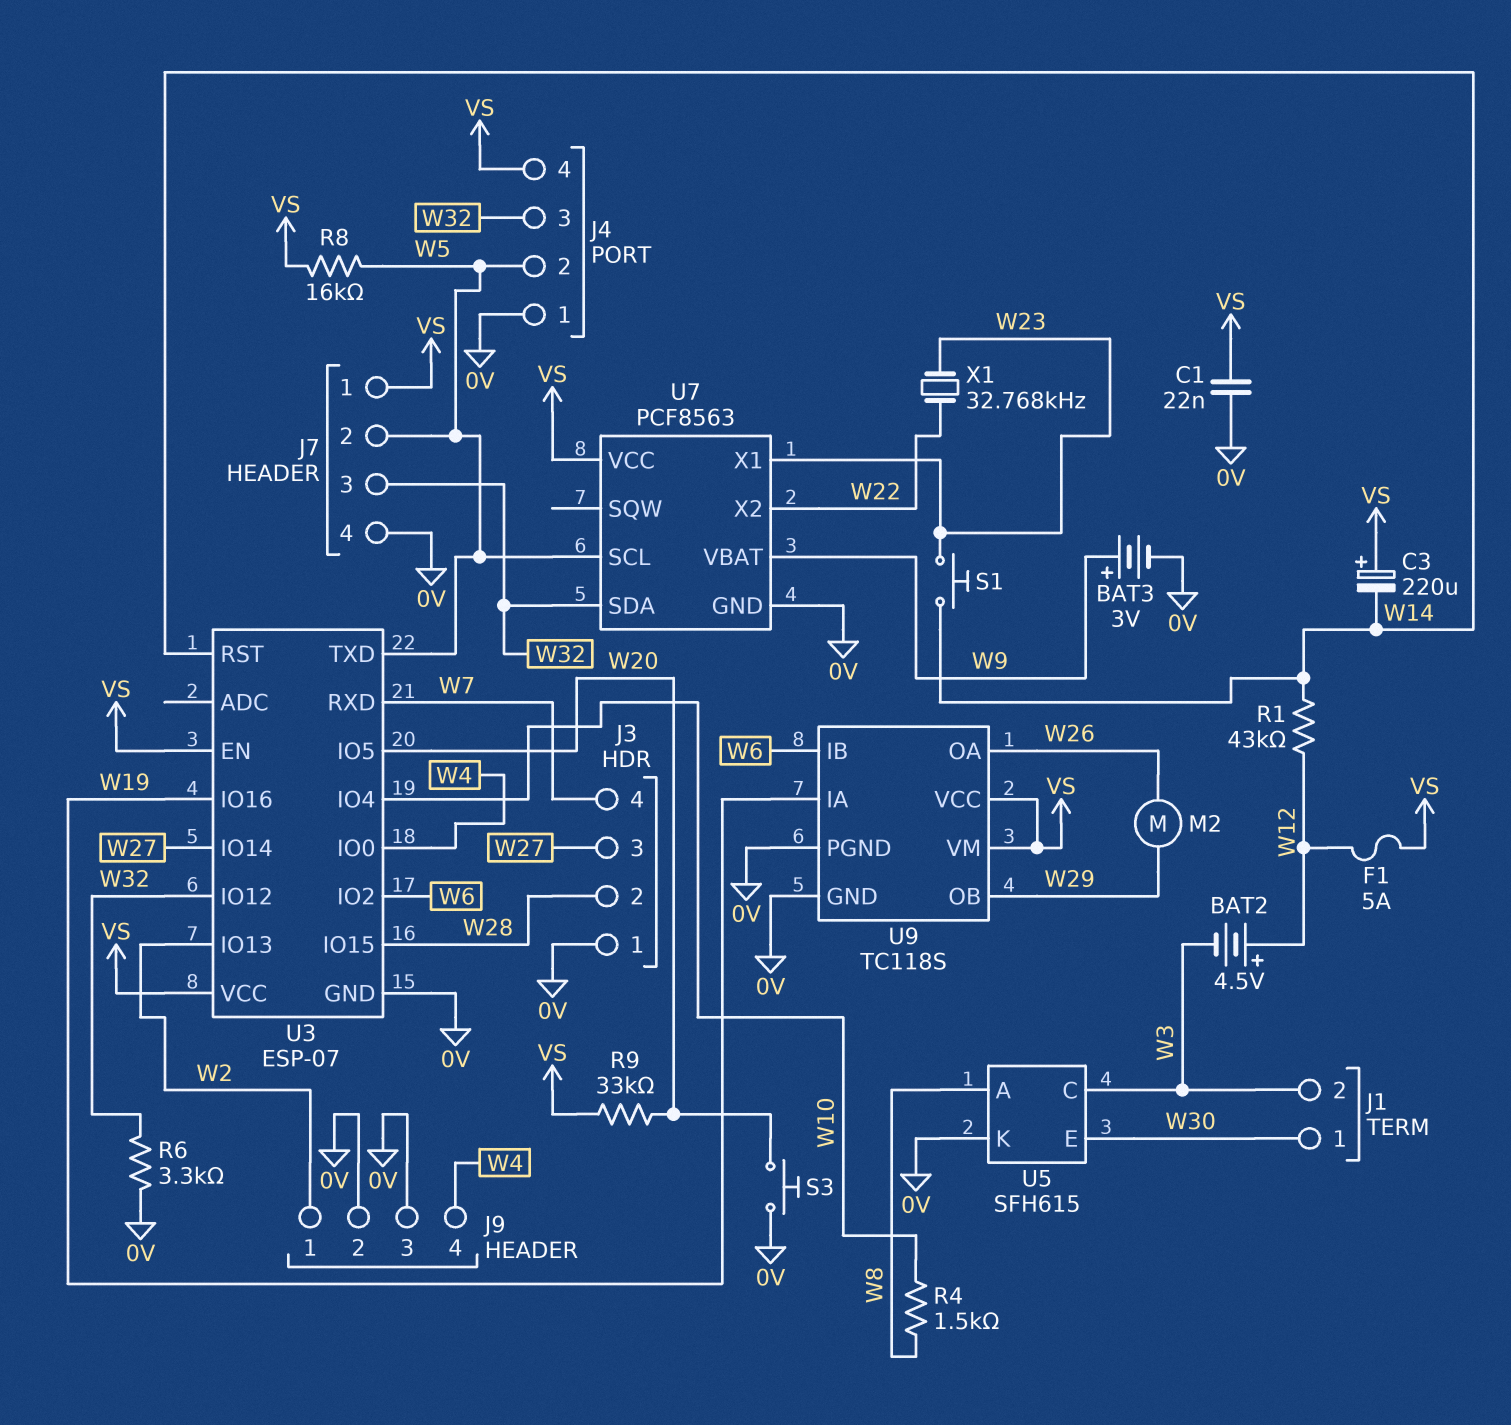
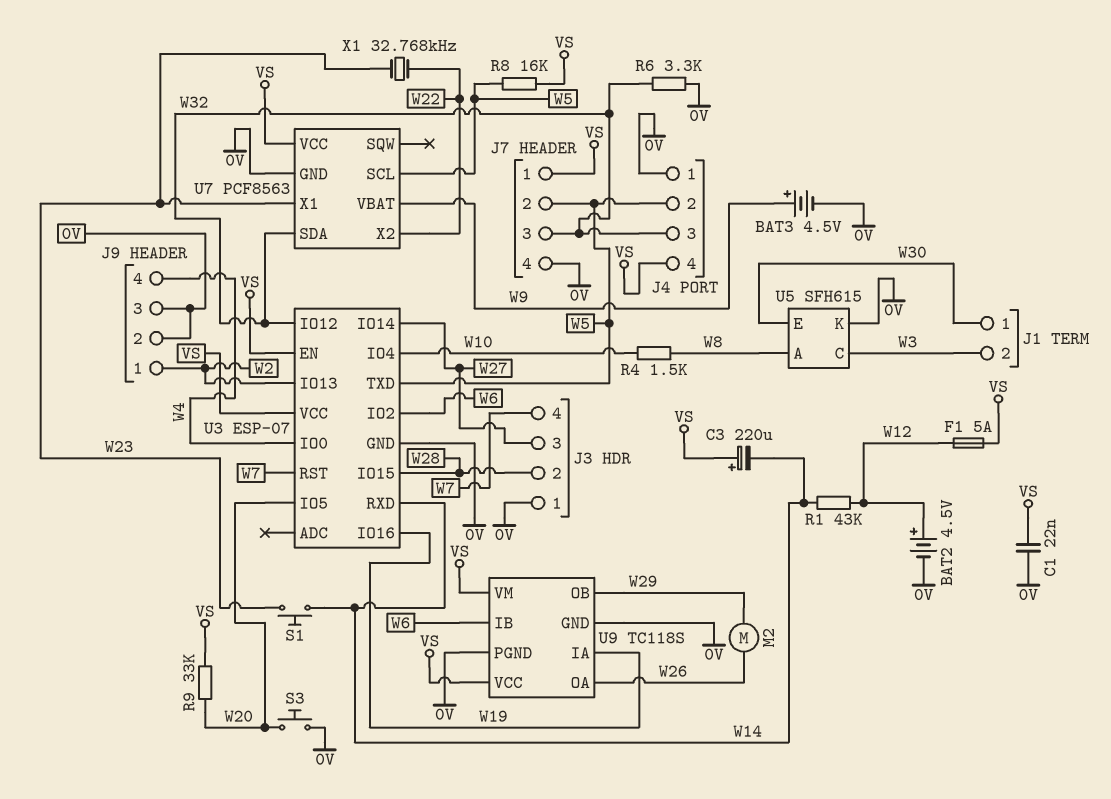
BAT2: 4.5V (plus W12, minus W3) -> 4.5V (plus W12, minus 0V)
BAT3: 3V (plus W9, minus 0V) -> 4.5V (plus W9, minus 0V)
U3 pin RST: W14 -> W7
U3 pin RXD: W7 -> W14

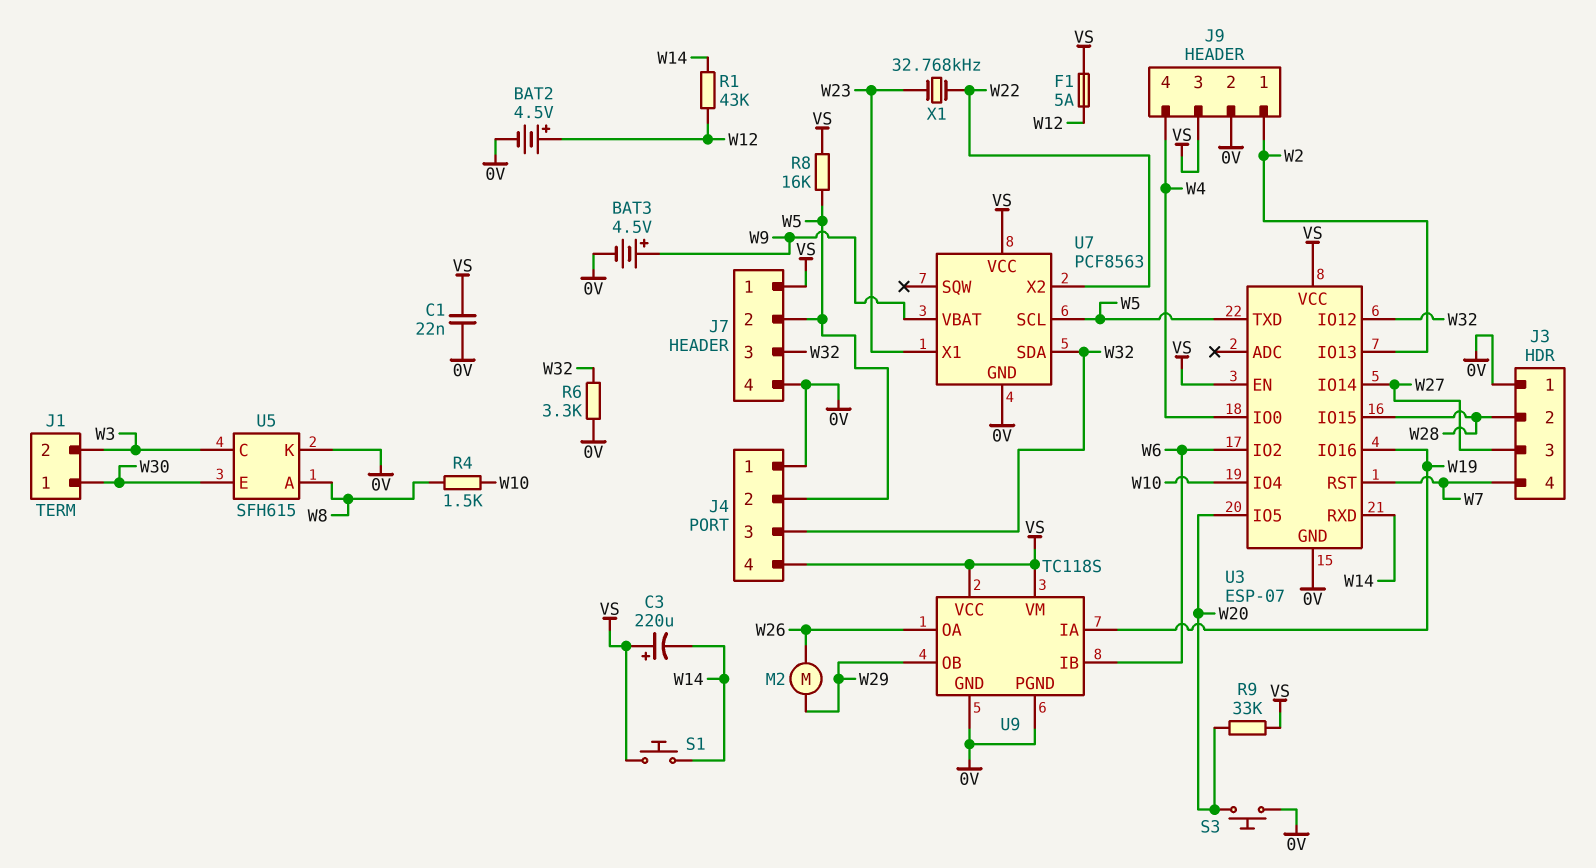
J9 pin 3: 0V -> VS
S1: button (W14, W23) -> button (VS, W14)

